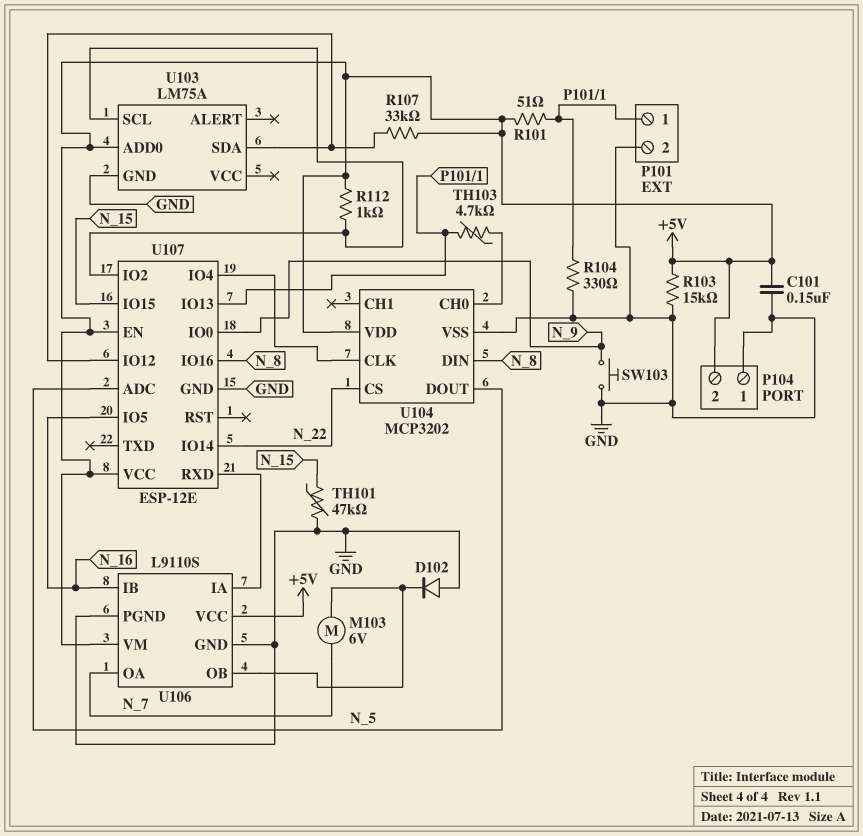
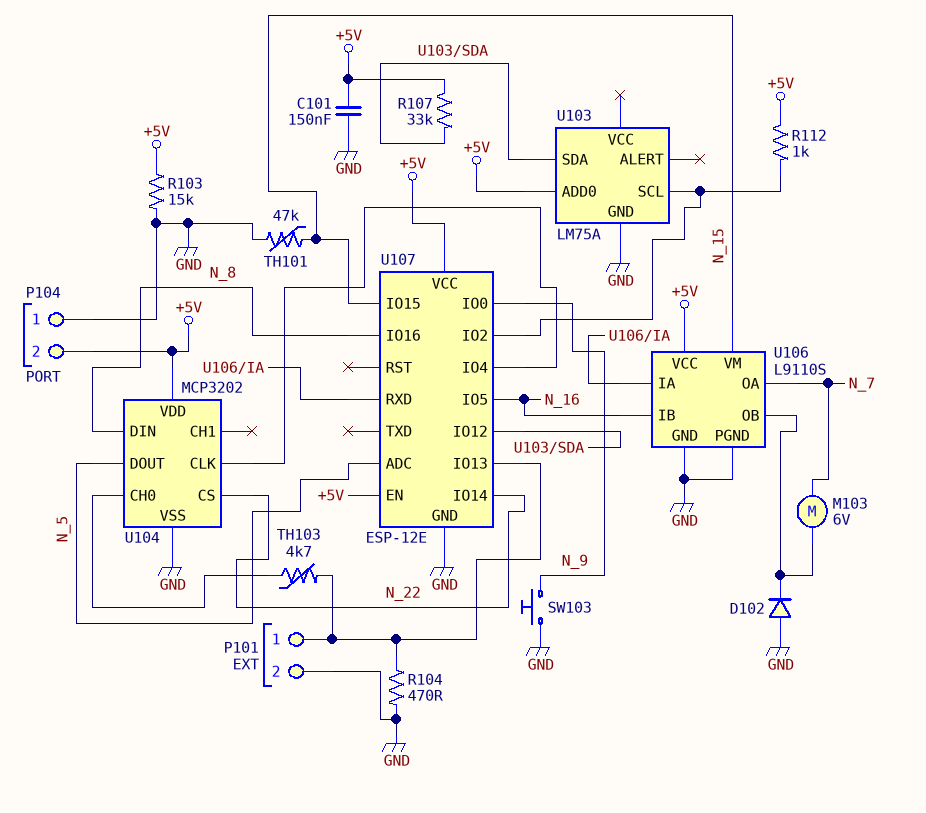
R101: 51 (+5V, P101/1) -> none
R104: 330 (GND, P101/1) -> 470 (GND, P101/1)
U106 pin VM: +5V -> N_15

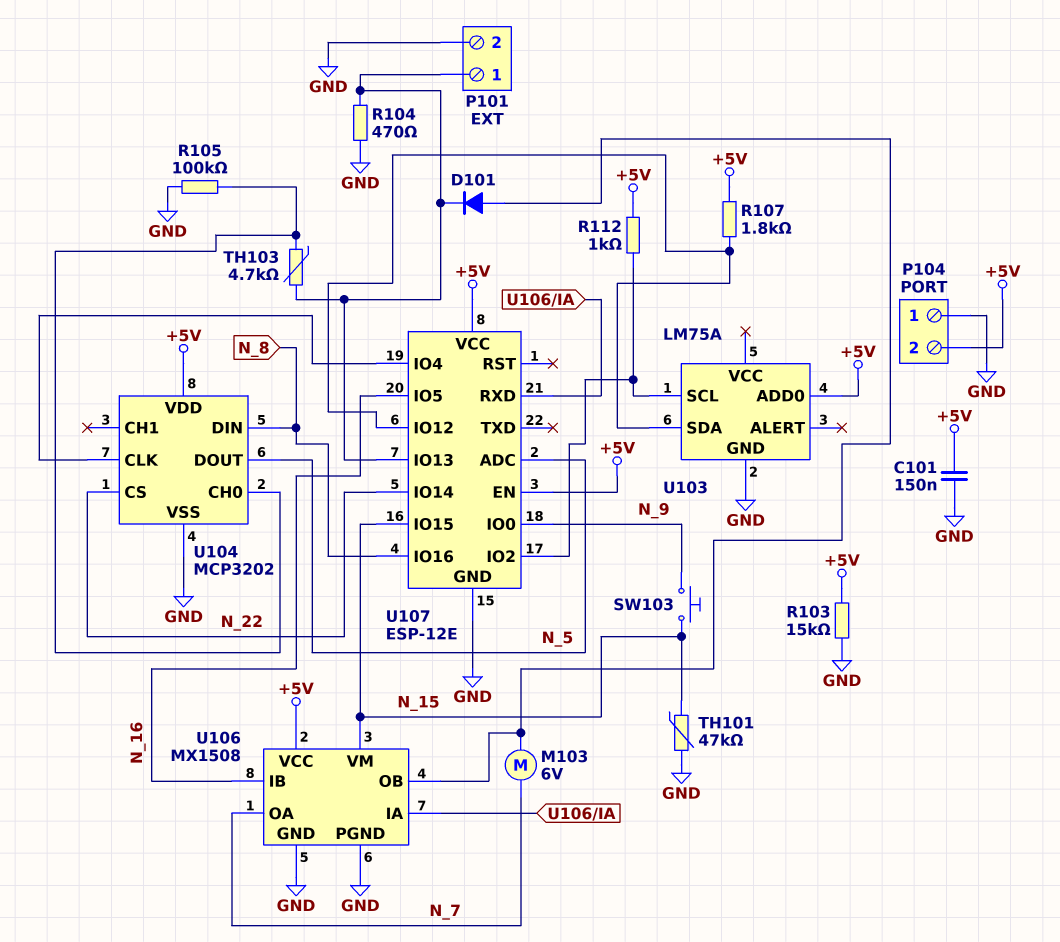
D101: none -> diode (A U106/OB, K P101/1)
D102: diode (A GND, K U106/OB) -> none
R105: none -> 100k (GND, U104/CH0)
R107: 33k (+5V, U103/SDA) -> 1.8k (+5V, U103/SDA)
SW103: button (GND, N_9) -> button (N_9, N_15)
U106: L9110S -> MX1508

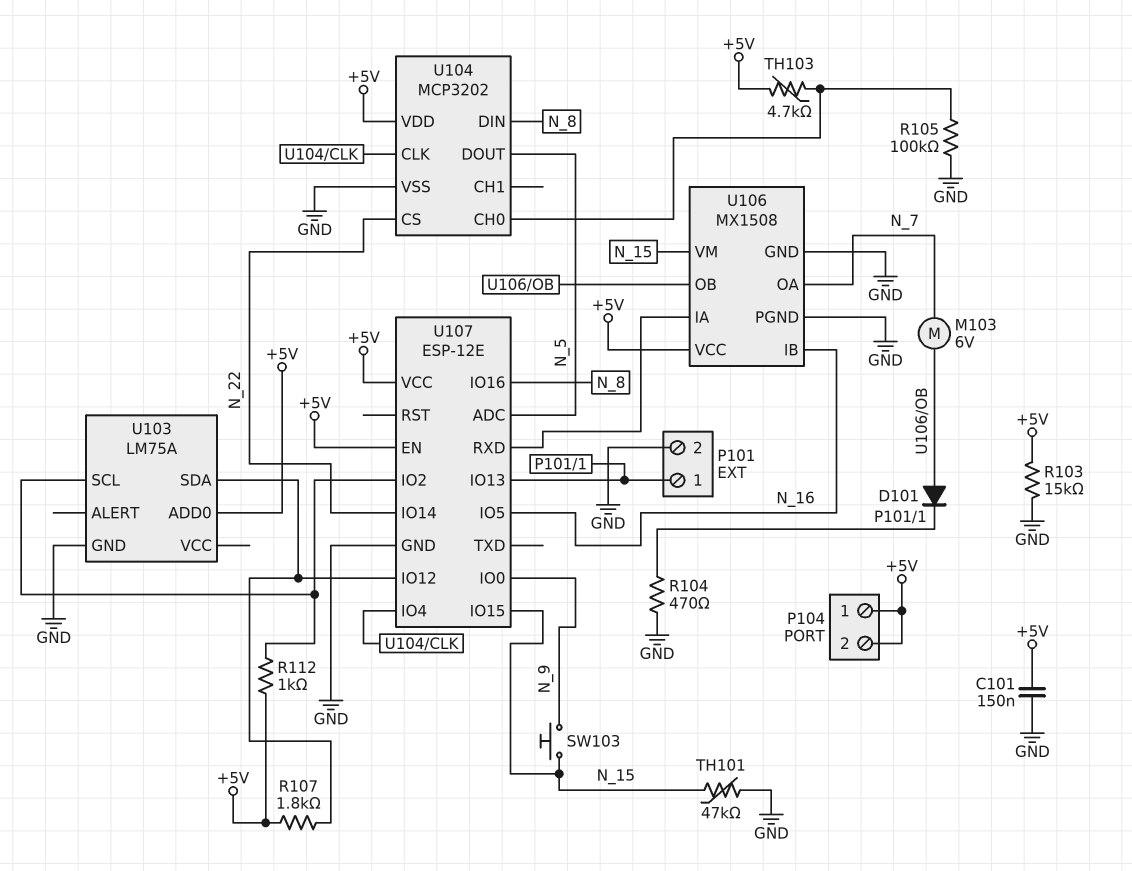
P104 pin 1: GND -> +5V
TH103: 4.7k (P101/1, U104/CH0) -> 4.7k (+5V, U104/CH0)

